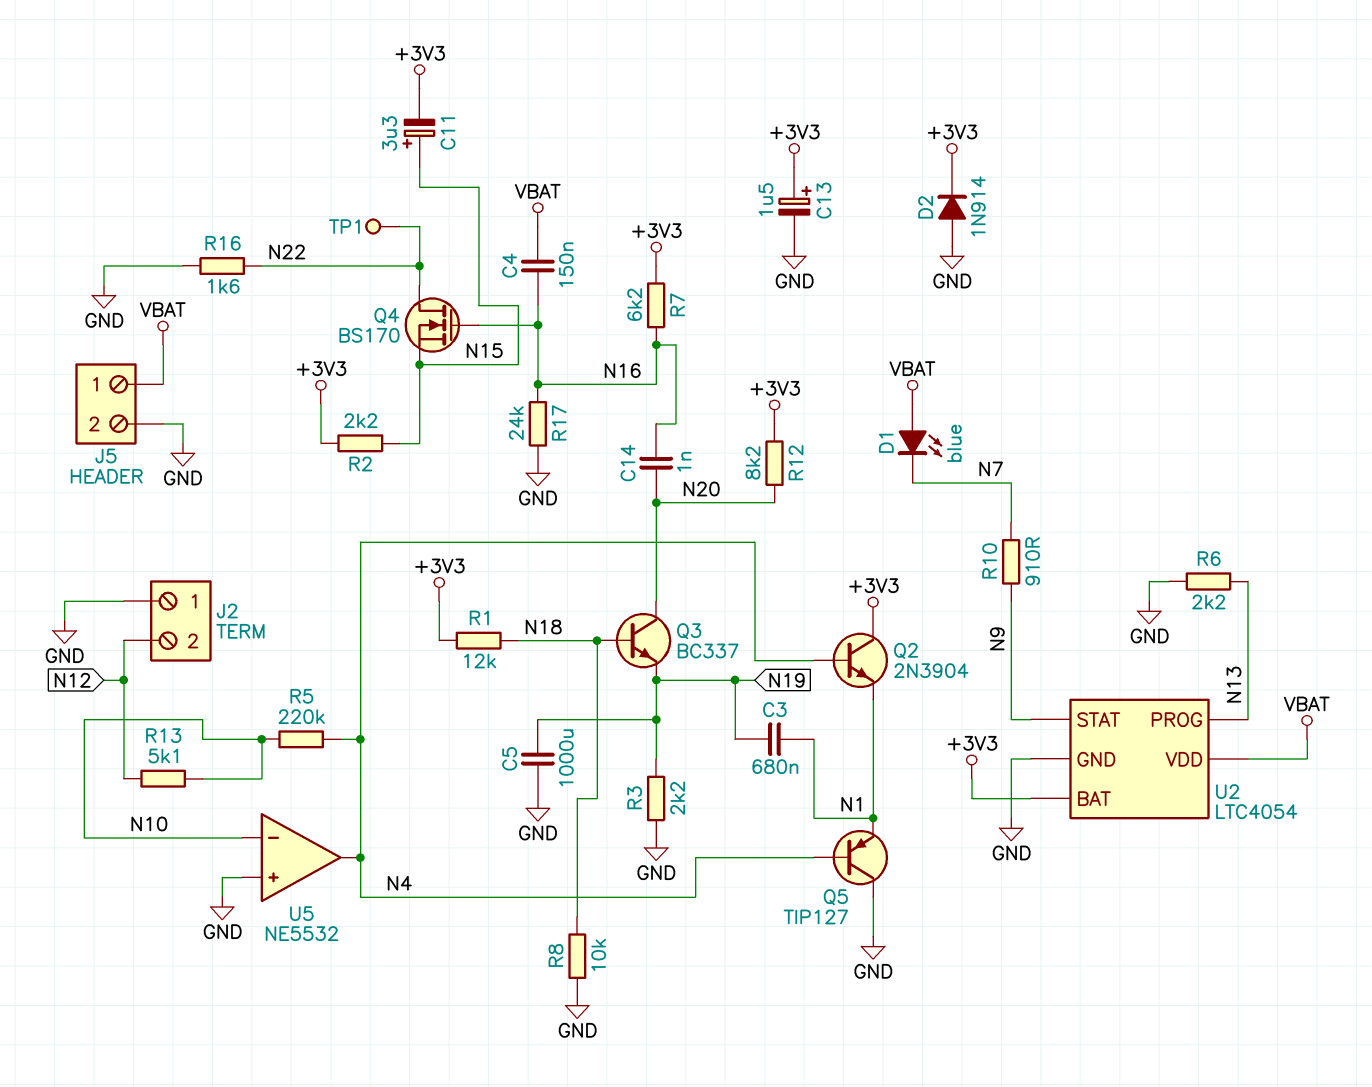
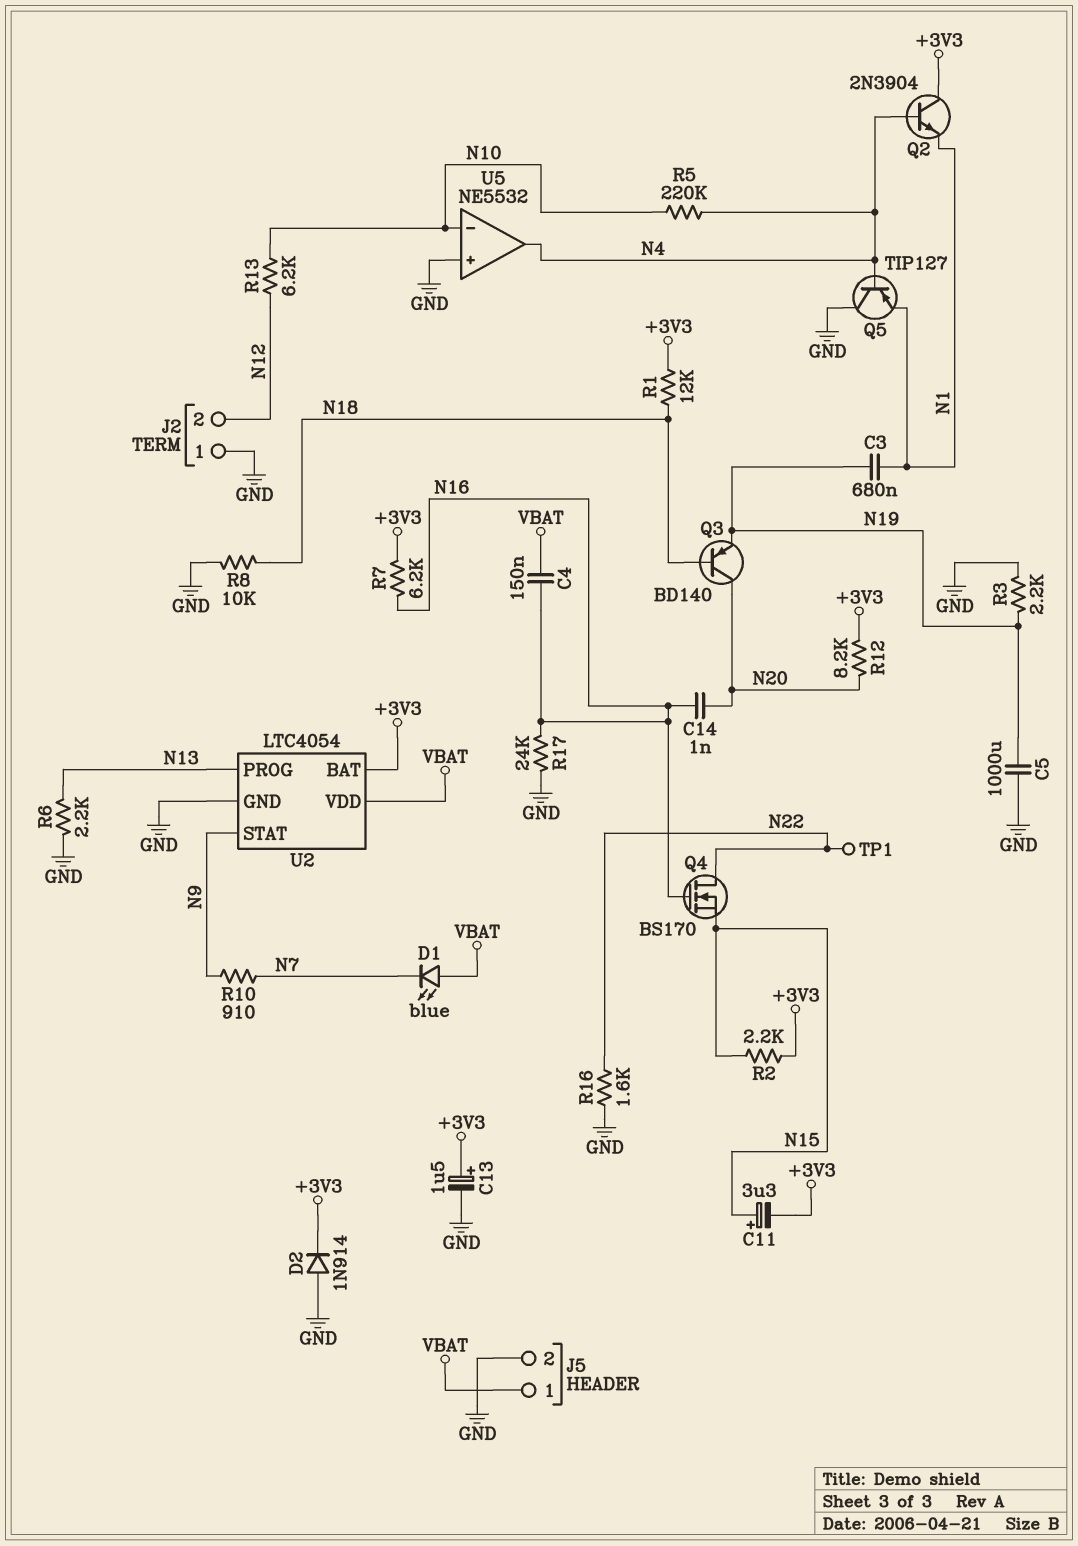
Q3: NPN BC337 (B N18, C N20, E N19) -> PNP BD140 (B N18, C N20, E N19)
R13: 5.1k (N10, N12) -> 6.2k (N10, N12)

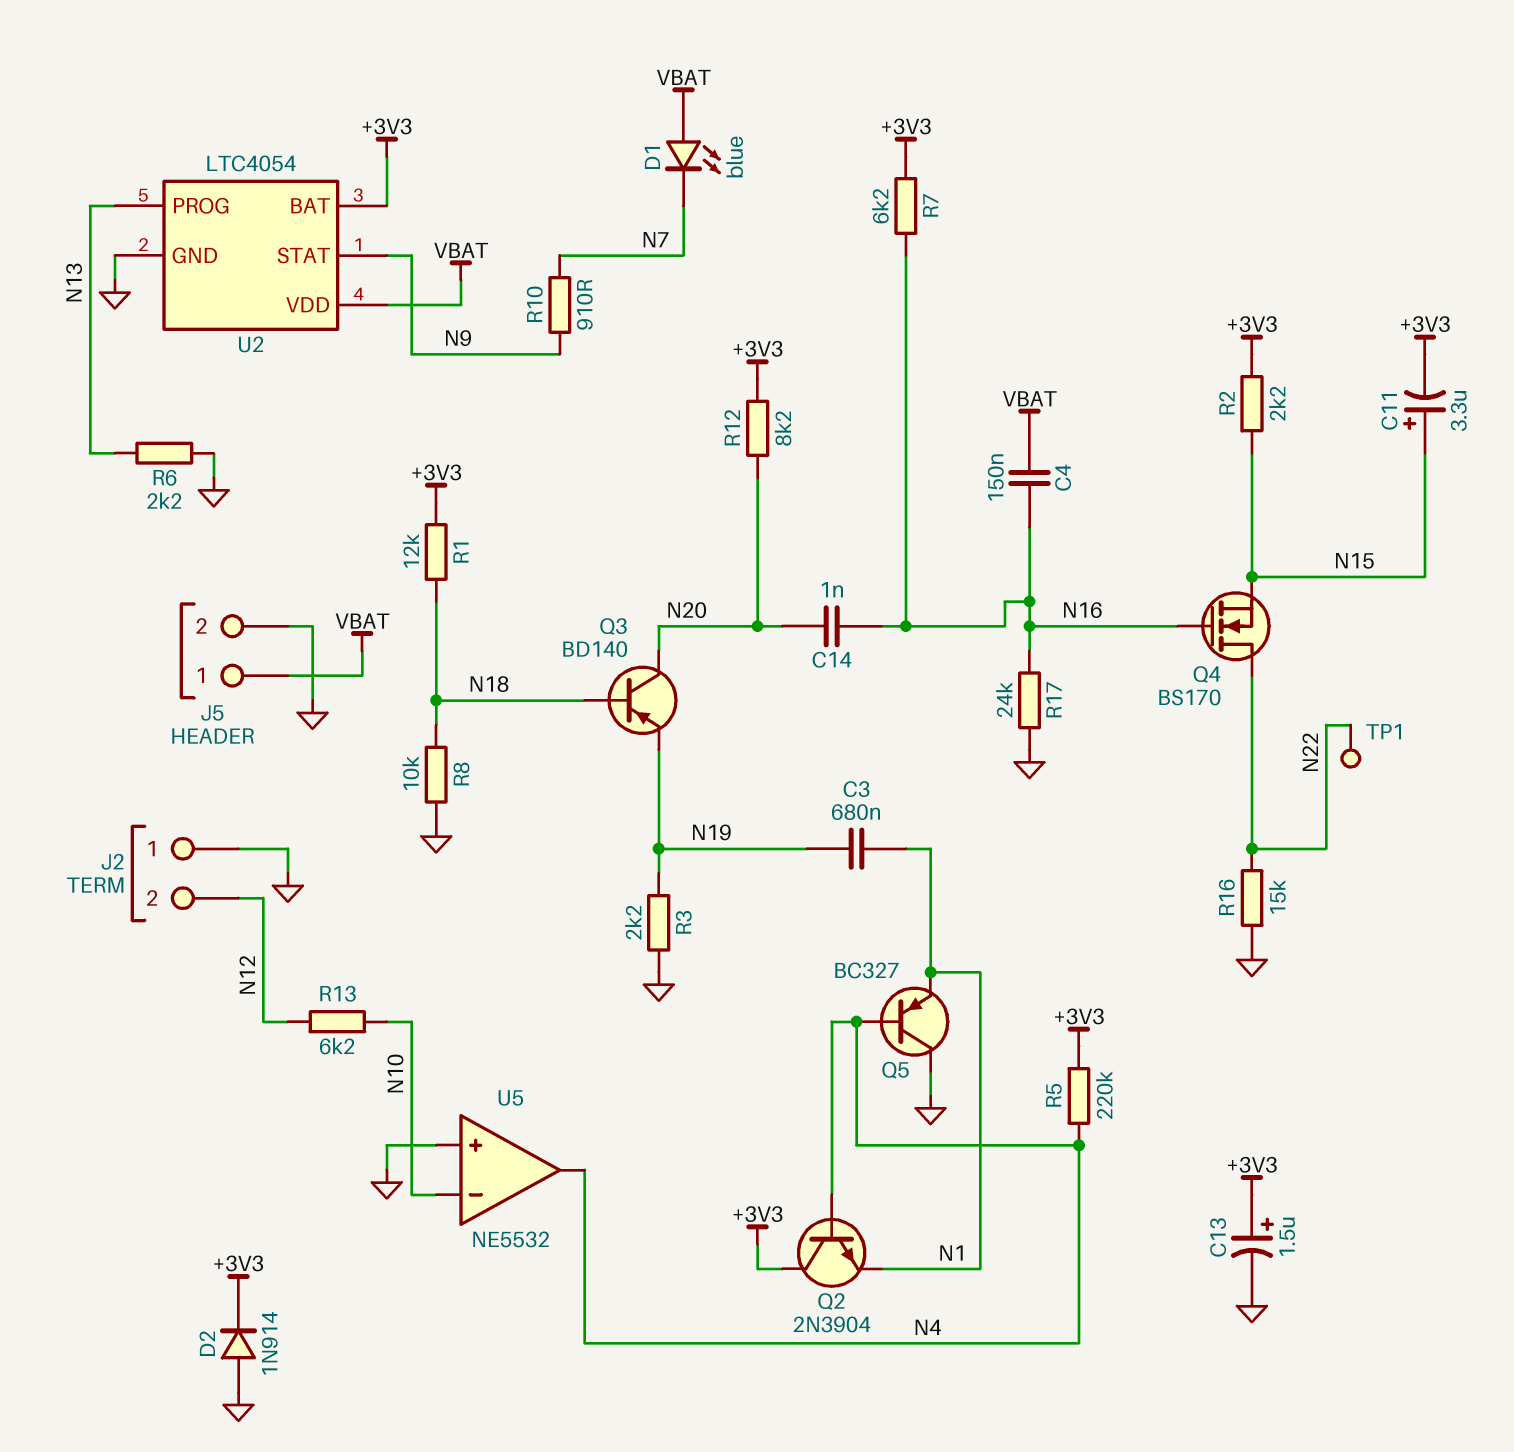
C5: 1000uF (GND, N19) -> none
Q5: PNP TIP127 (B N4, C GND, E N1) -> PNP BC327 (B N4, C GND, E N1)
R5: 220k (N4, N10) -> 220k (+3V3, N4)
R16: 1.6k (GND, N22) -> 15k (GND, N22)

